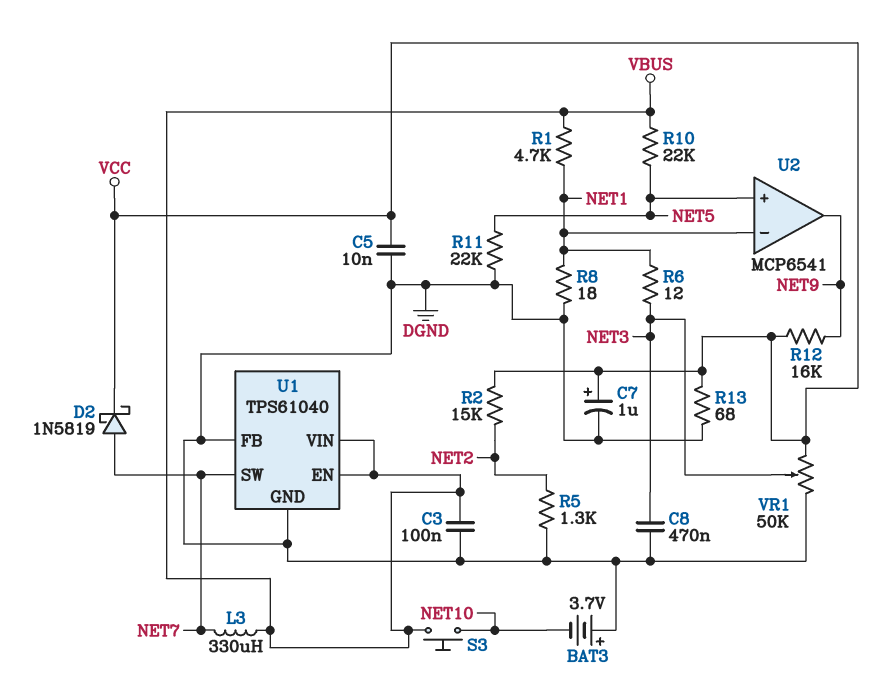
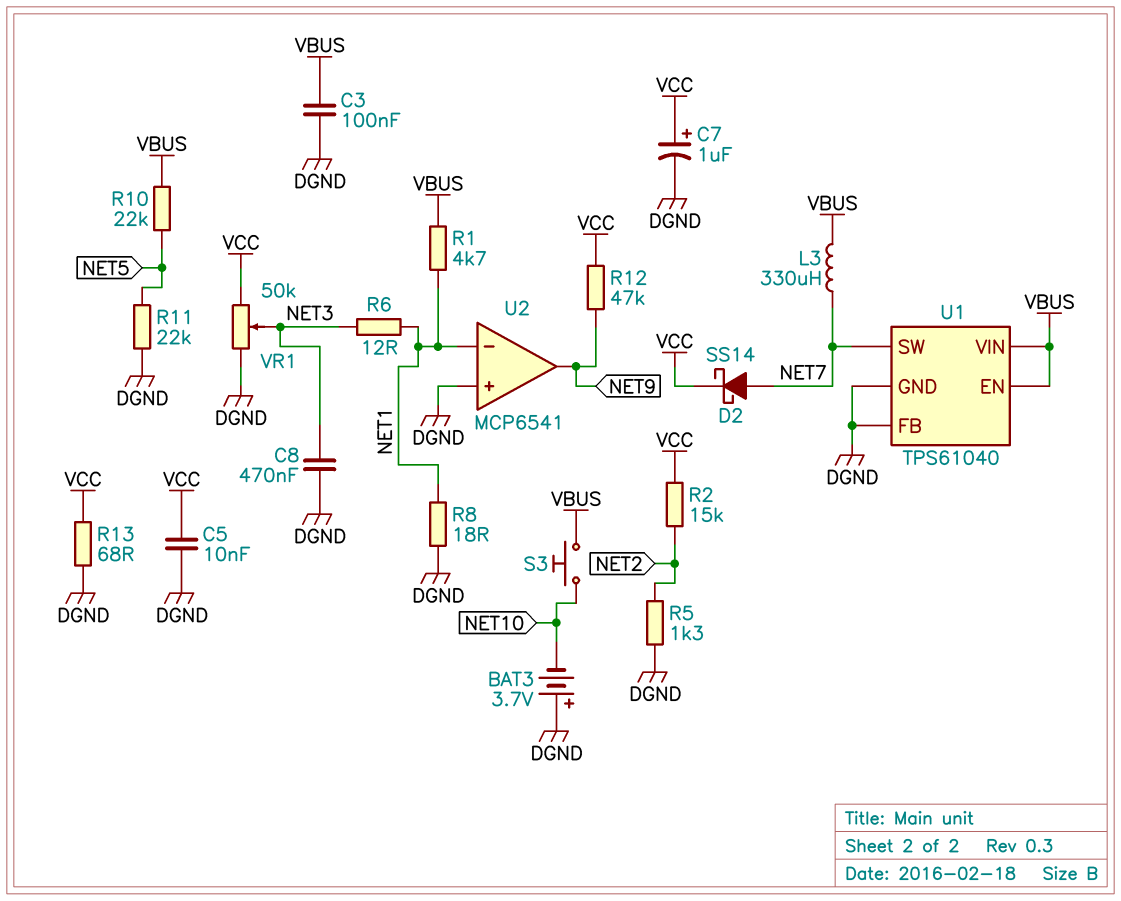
D2: schottky 1N5819 (A NET7, K VCC) -> schottky SS14 (A NET7, K VCC)
R12: 16k (NET9, VCC) -> 47k (NET9, VCC)
U2 pin in+: NET5 -> DGND

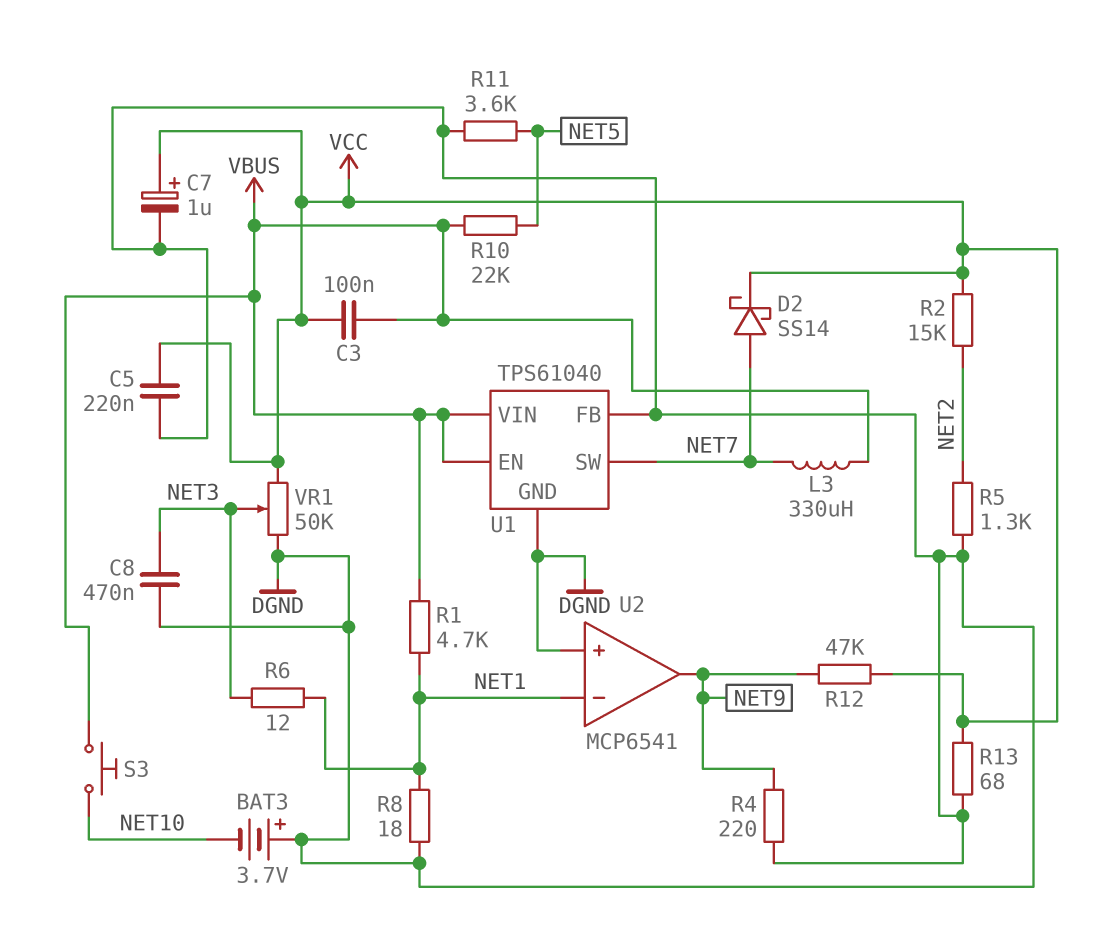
C3: 100nF (DGND, VBUS) -> 100nF (VBUS, VCC)
C5: 10nF (DGND, VCC) -> 220nF (DGND, VCC)
R4: none -> 220 (DGND, NET9)
R11: 22k (DGND, NET5) -> 3.6k (DGND, NET5)

